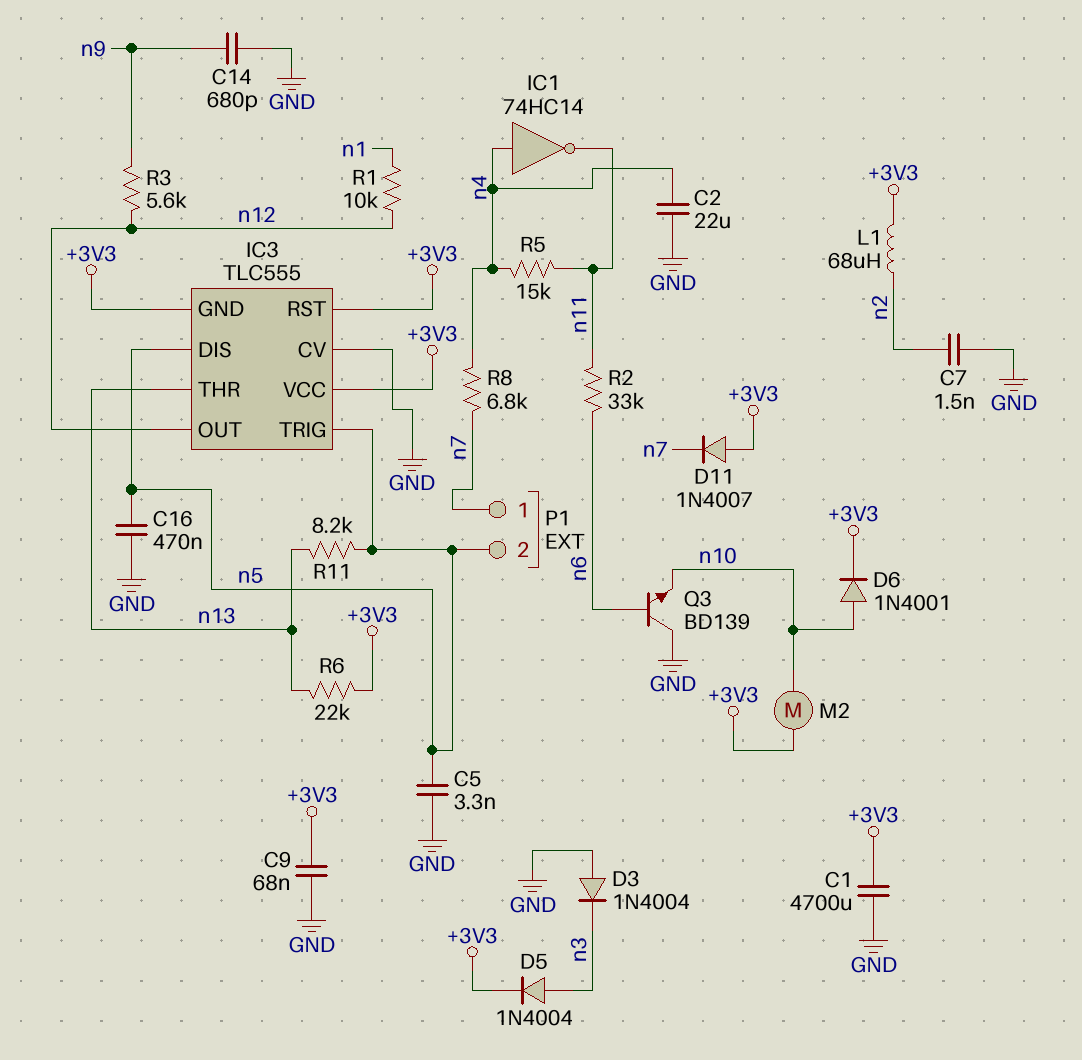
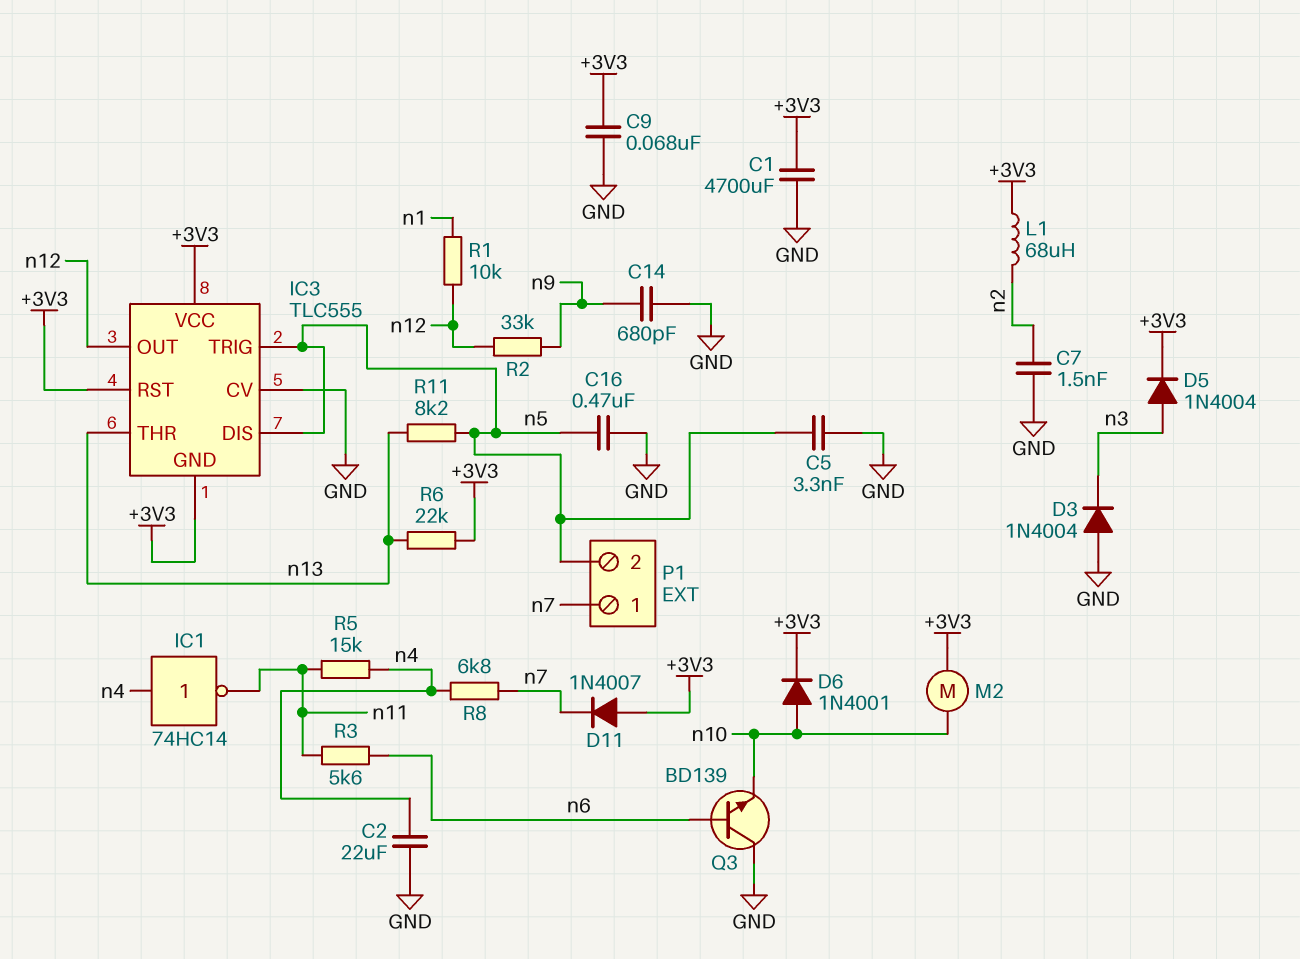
R2: 33k (n6, n11) -> 33k (n9, n12)
R3: 5.6k (n9, n12) -> 5.6k (n6, n11)

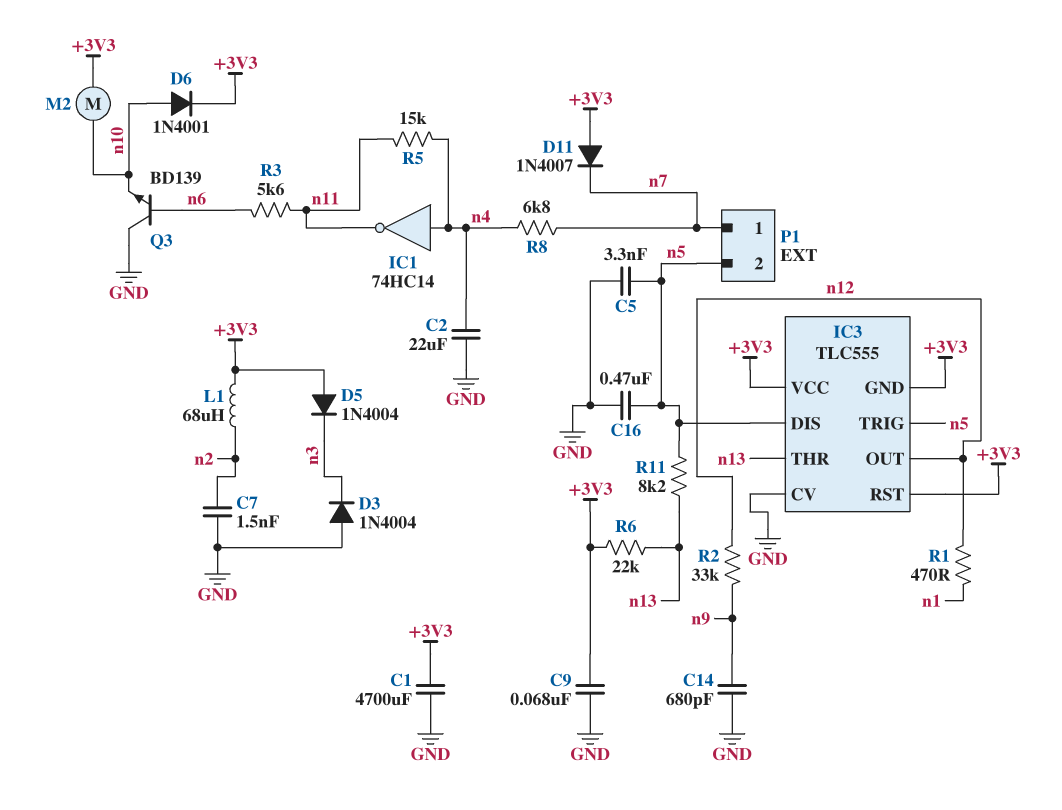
D5: diode 1N4004 (A n3, K +3V3) -> diode 1N4004 (A +3V3, K n3)
R1: 10k (n1, n12) -> 470 (n1, n12)

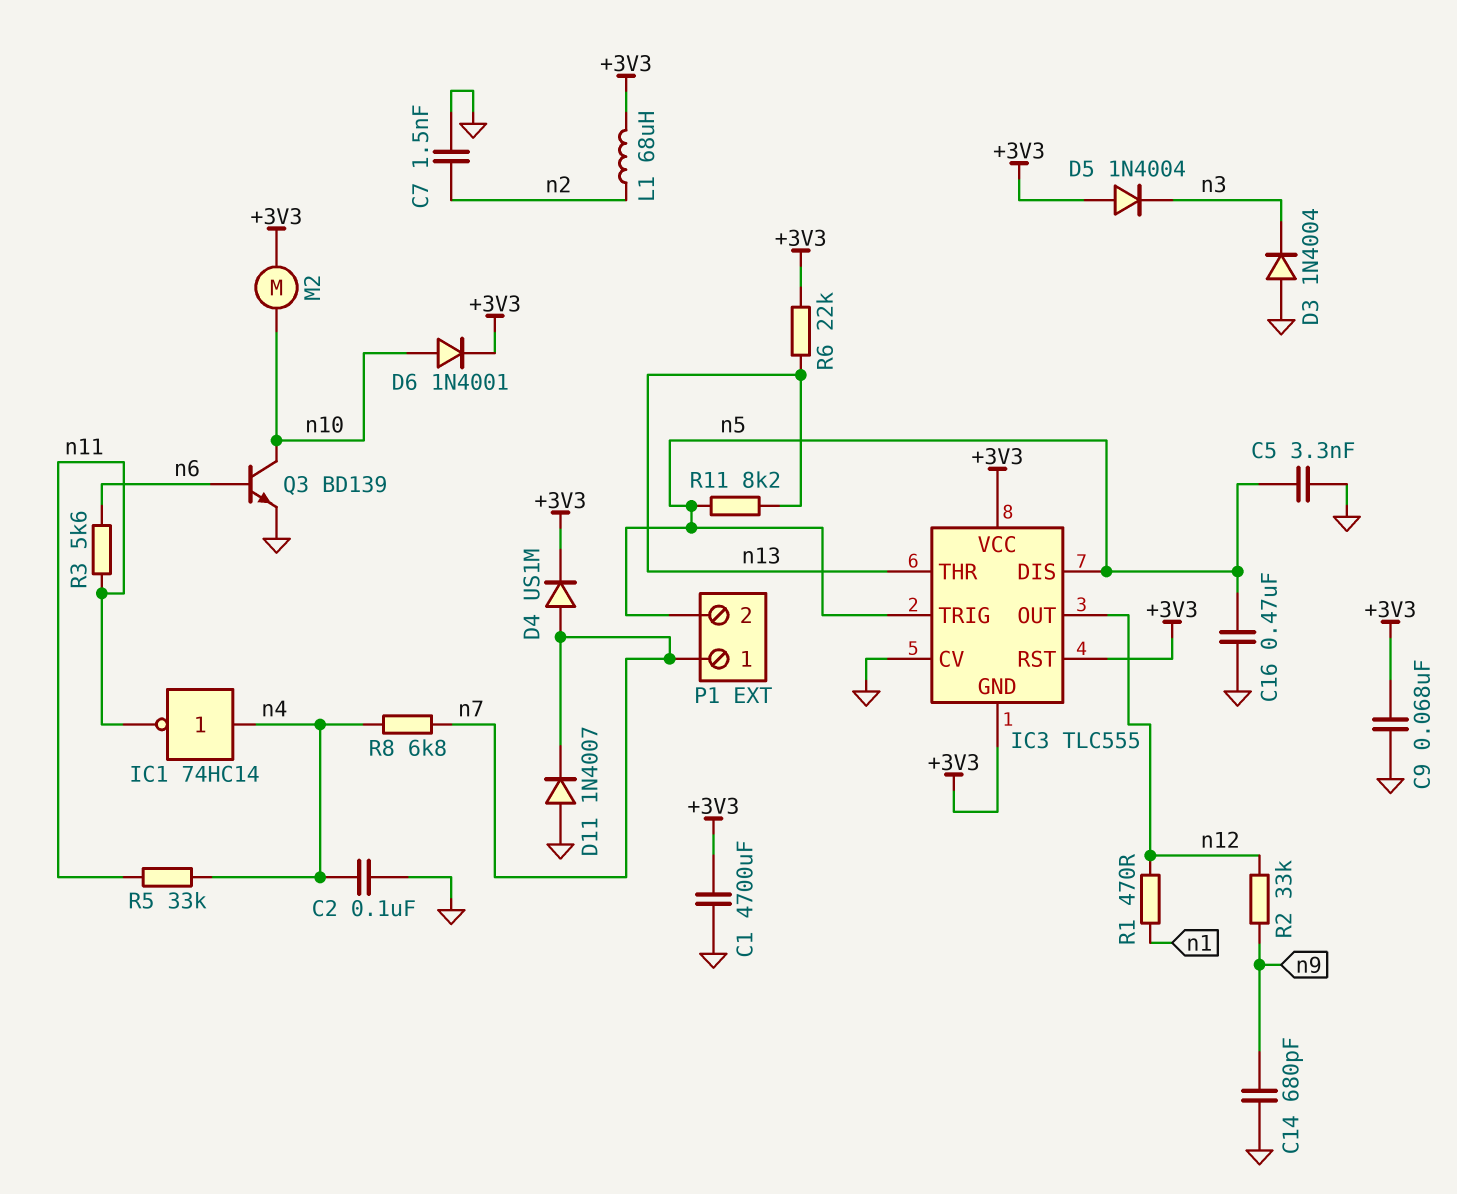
C2: 22uF (GND, n4) -> 100nF (GND, n4)
D4: none -> diode US1M (A n7, K +3V3)
D11: diode 1N4007 (A +3V3, K n7) -> diode 1N4007 (A GND, K n7)
Q3: NPN BD139 (B n6, C GND, E n10) -> NPN BD139 (B n6, C n10, E GND)
R5: 15k (n4, n11) -> 33k (n4, n11)

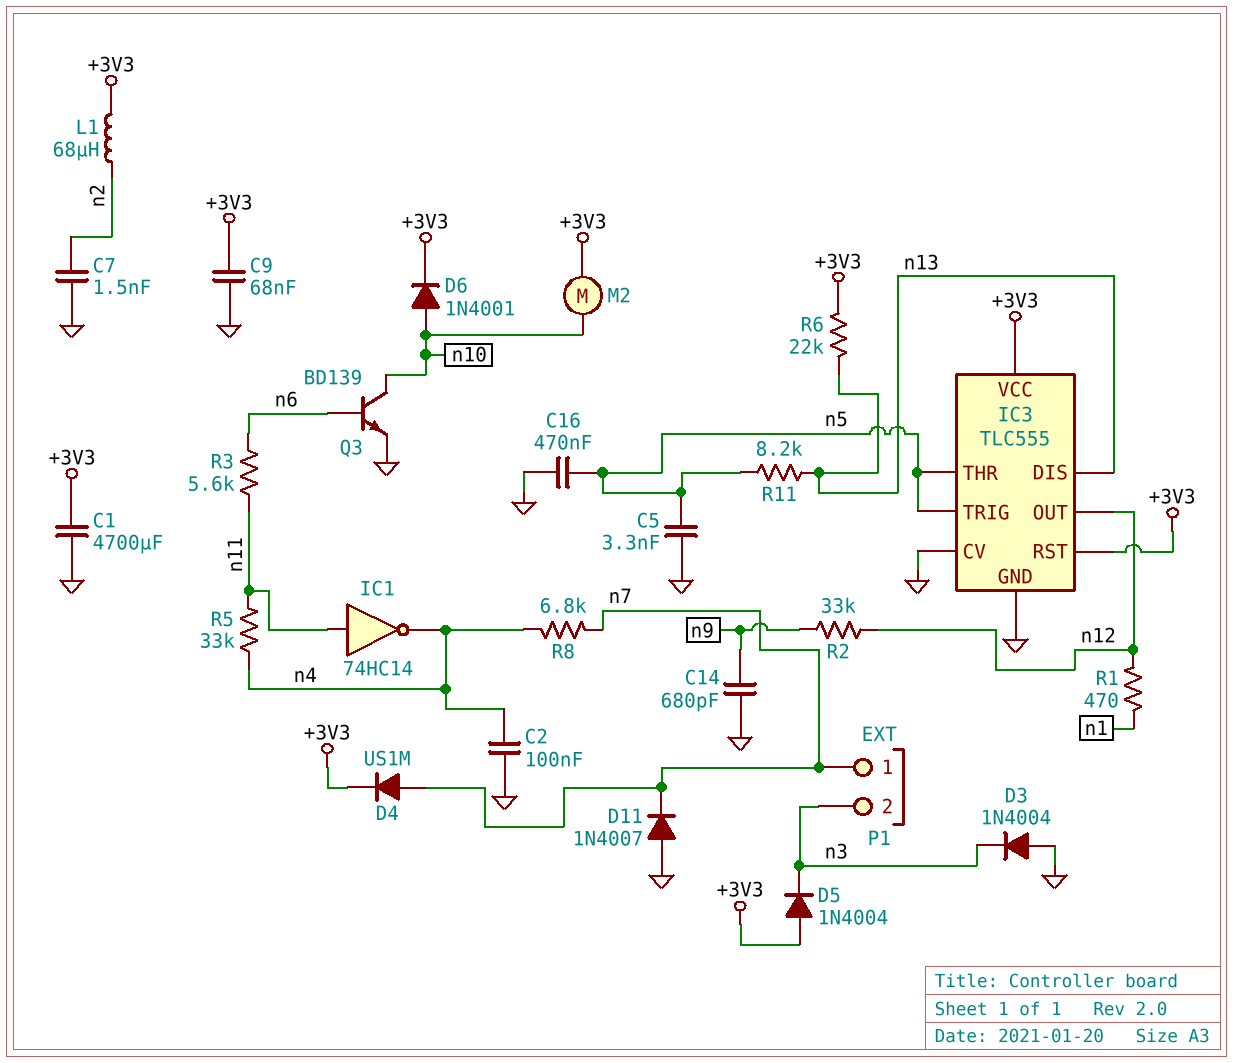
IC1: NOT 74HC14 (in n4, out n11) -> NOT 74HC14 (in n11, out n4)
IC3 pin DIS: n5 -> n13
IC3 pin GND: +3V3 -> GND
IC3 pin THR: n13 -> n5
P1 pin 2: n5 -> n3

